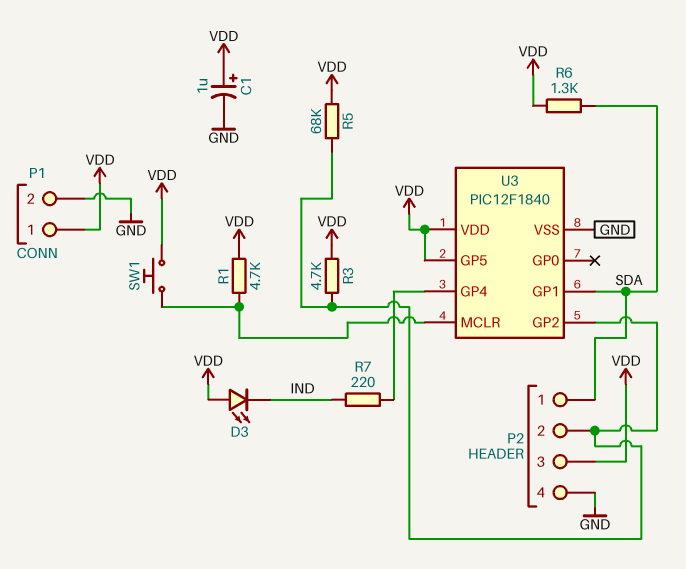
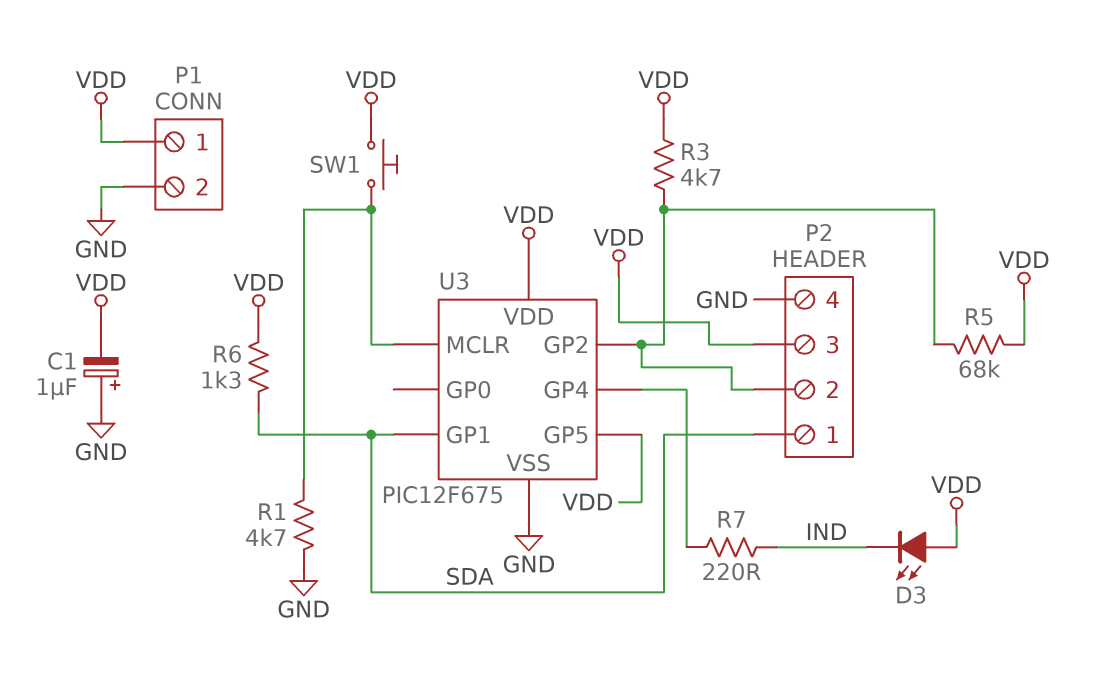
C1: 1uF (plus VDD, minus GND) -> 1uF (plus GND, minus VDD)
R1: 4.7k (U3/MCLR, VDD) -> 4.7k (GND, U3/MCLR)
U3: PIC12F1840 -> PIC12F675

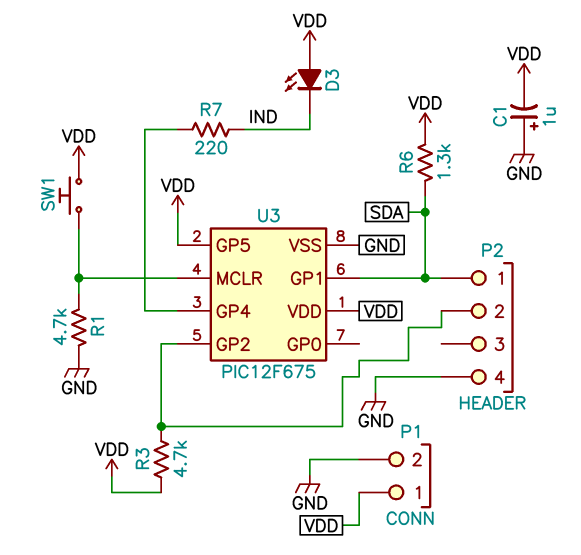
P2 pin 3: VDD -> none
R5: 68k (P2/2, VDD) -> none

